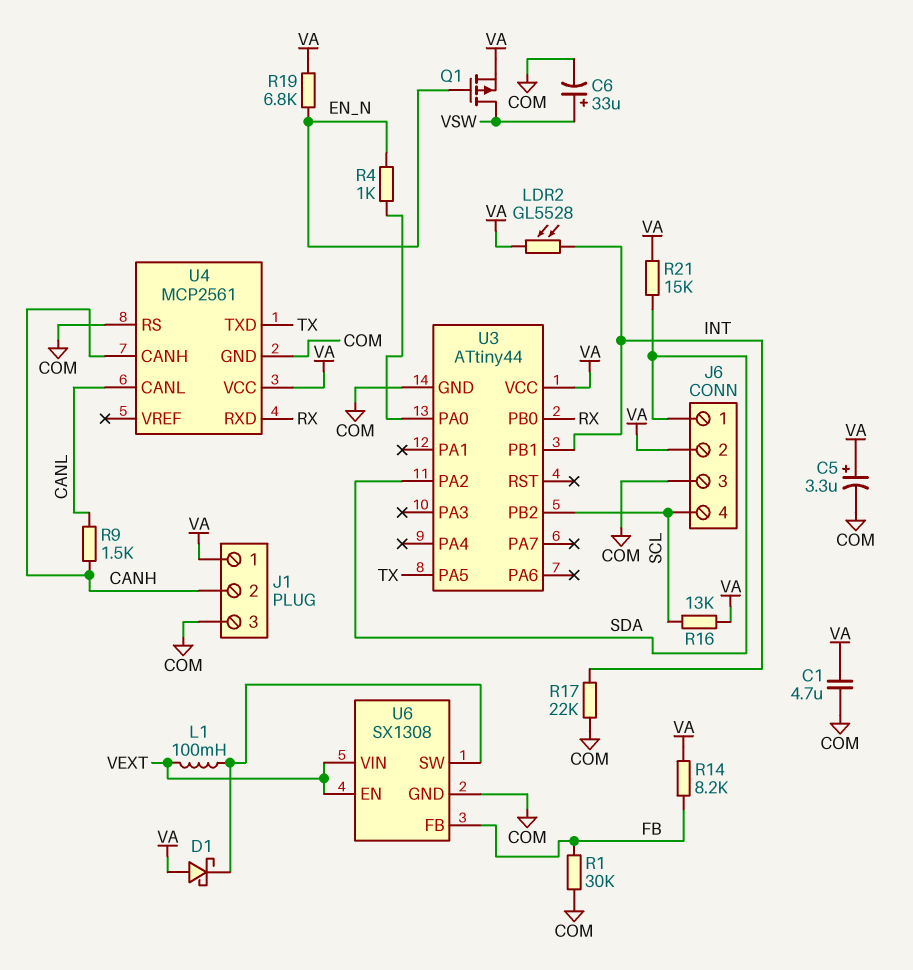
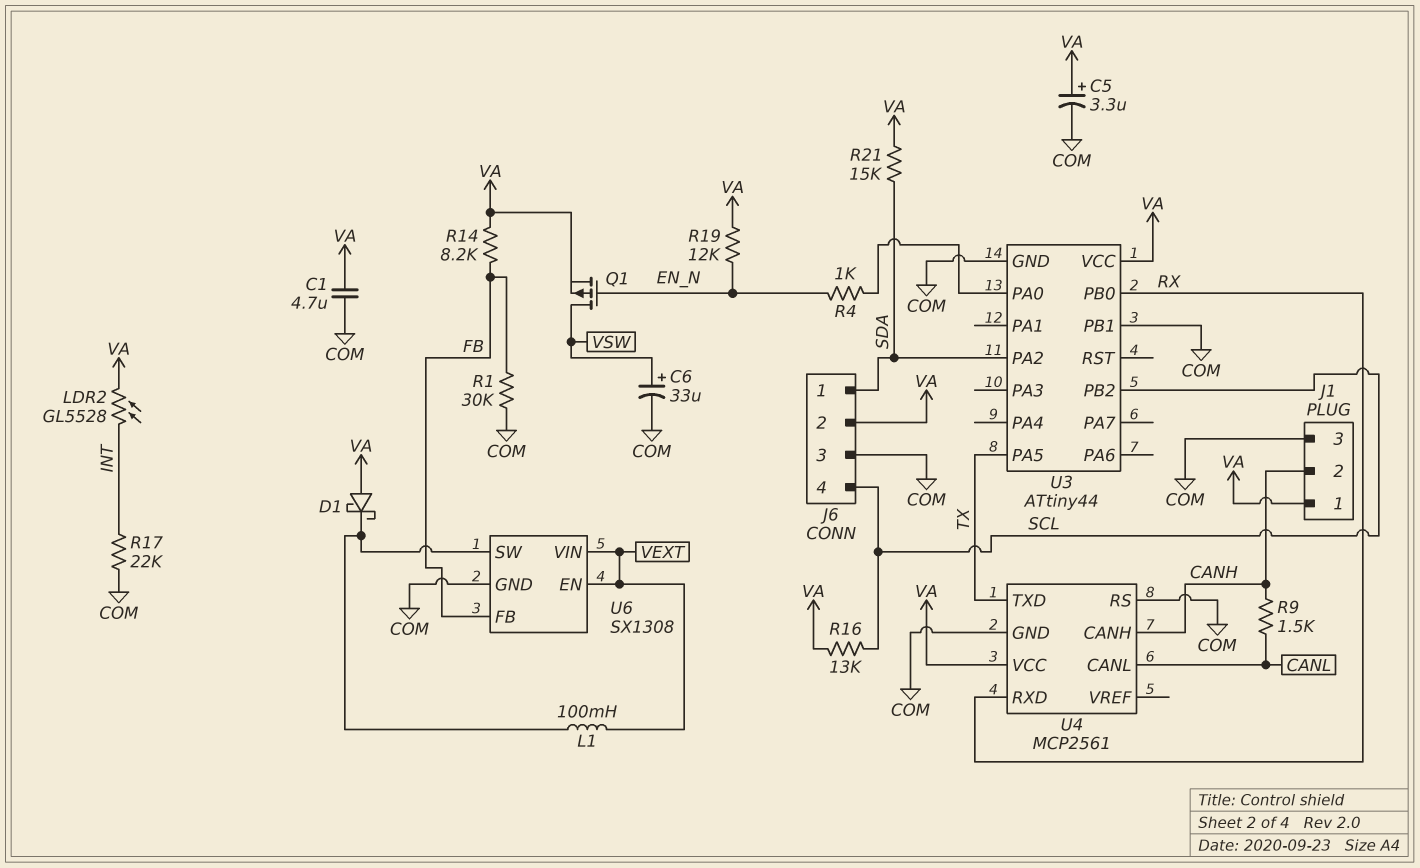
R19: 6.8k (EN_N, VA) -> 12k (EN_N, VA)
U3 pin PB1: INT -> COM

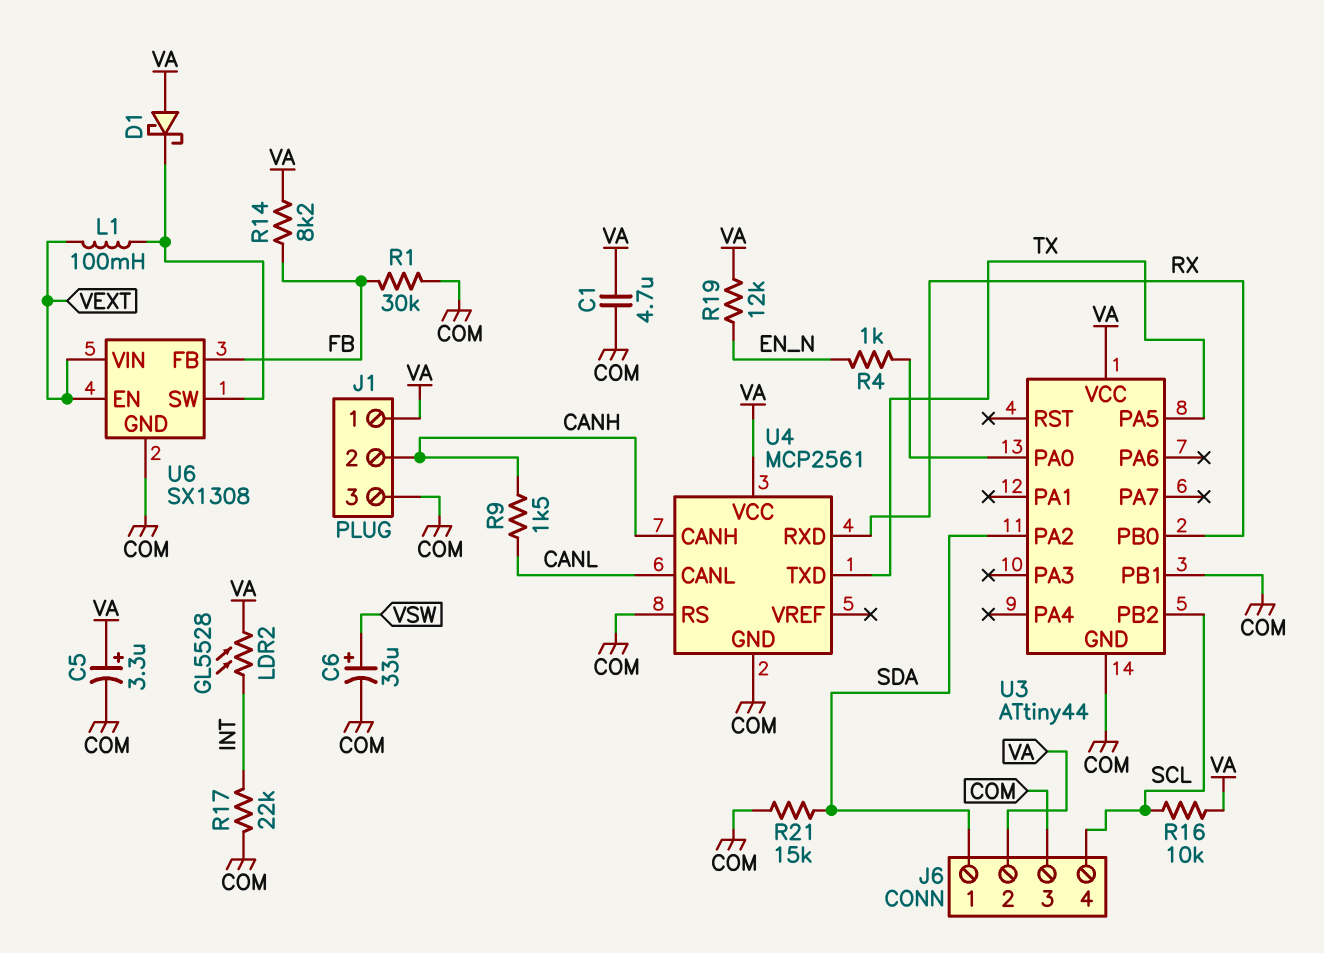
Q1: PMOS (G EN_N, D VSW, S VA) -> none
R16: 13k (SCL, VA) -> 10k (SCL, VA)
R21: 15k (SDA, VA) -> 15k (COM, SDA)

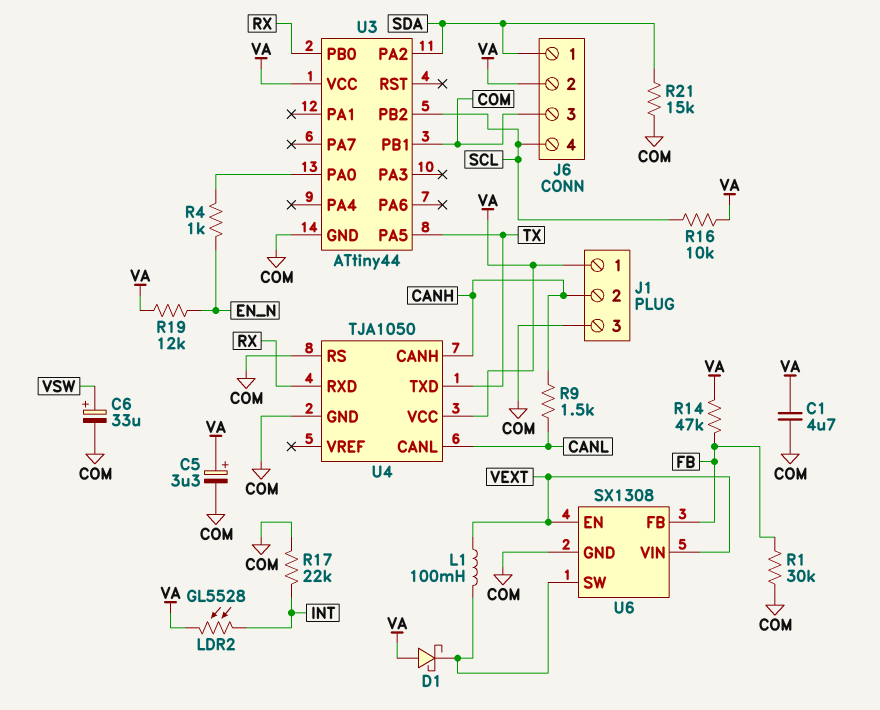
R14: 8.2k (FB, VA) -> 47k (FB, VA)
U4: MCP2561 -> TJA1050

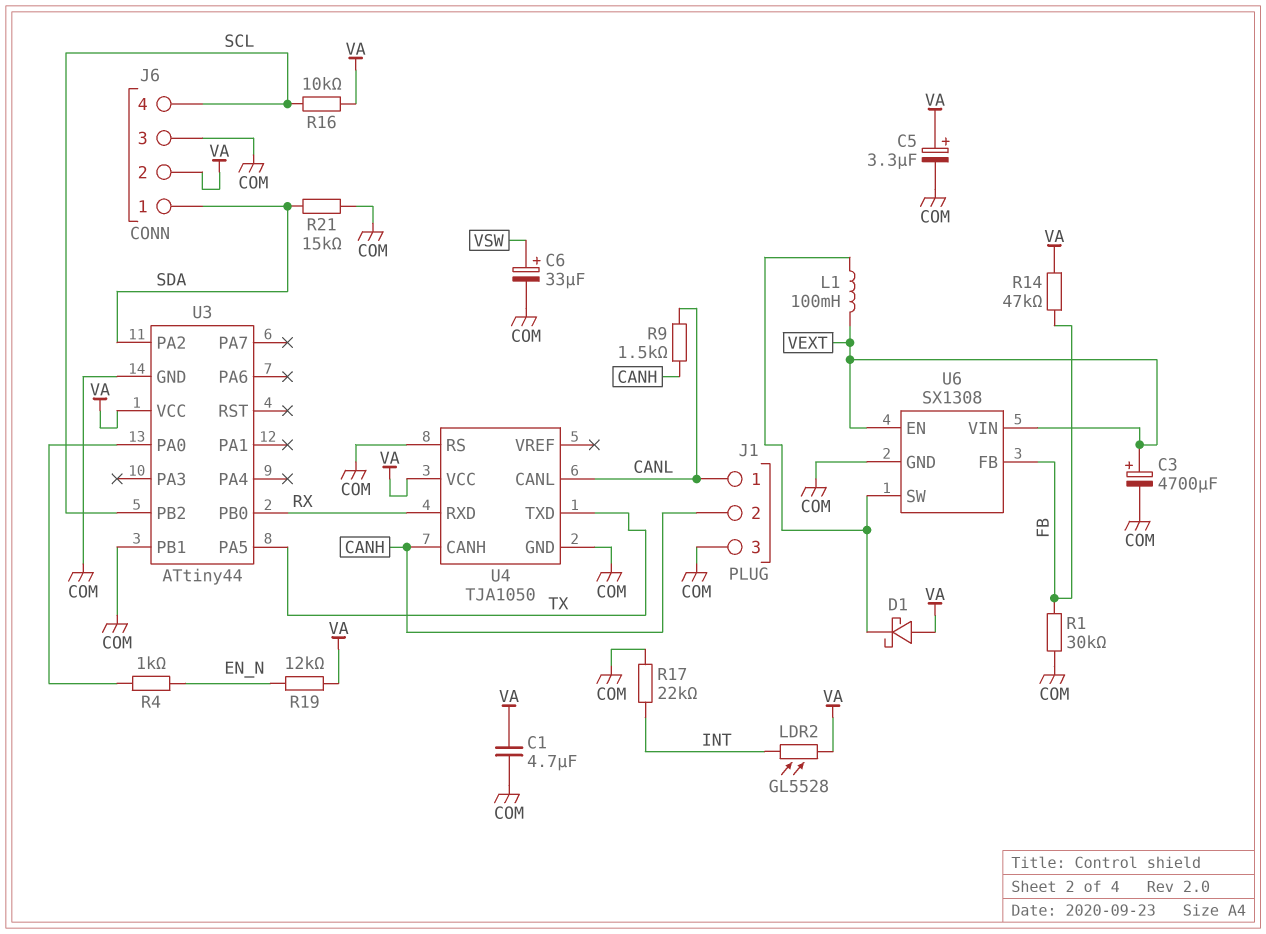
C3: none -> 4700uF (plus VEXT, minus COM)
J1 pin 1: VA -> CANL

